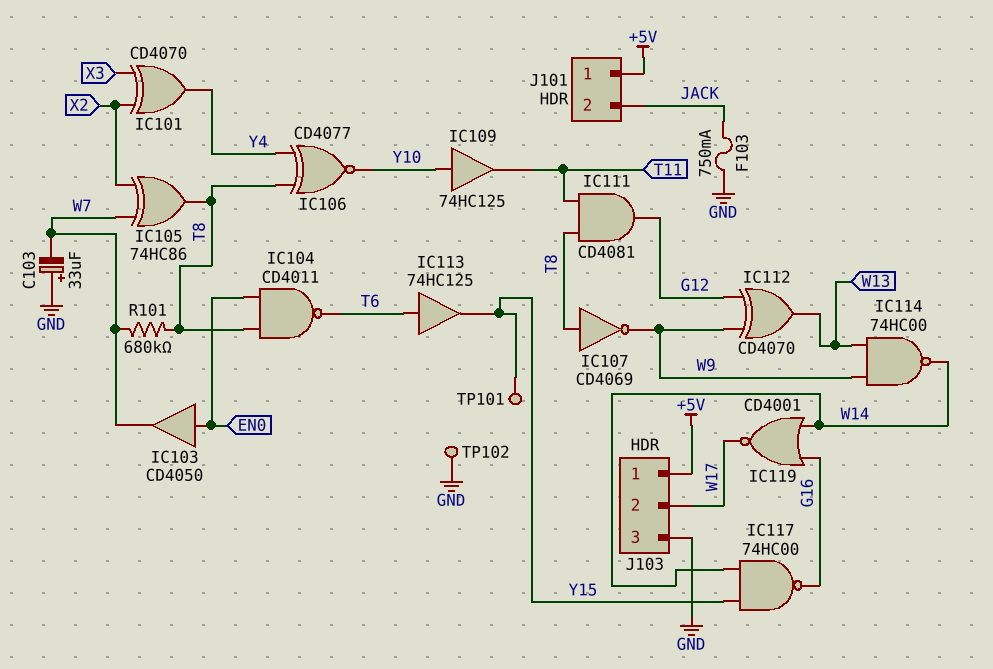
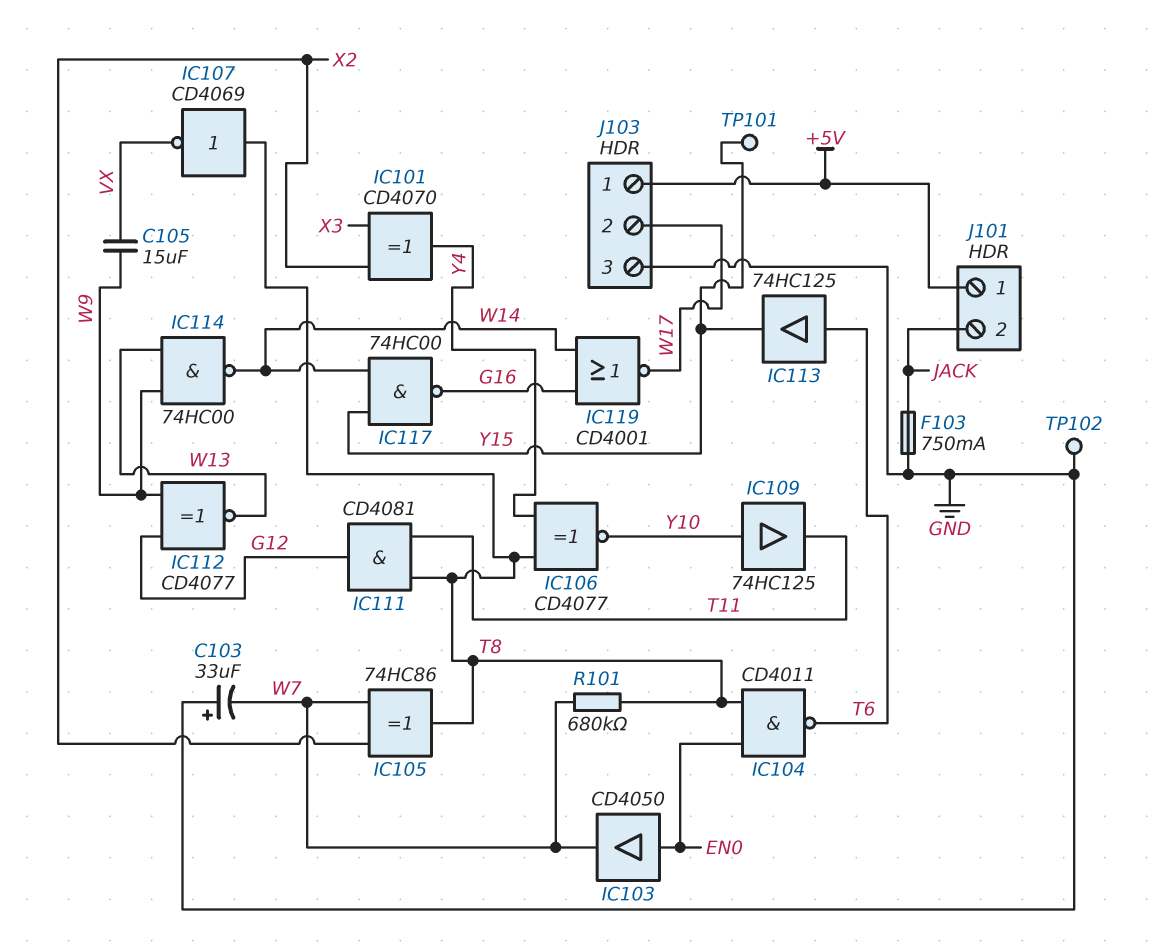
C105: none -> 15uF (VX, W9)
IC107: NOT CD4069 (in T8, out W9) -> NOT CD4069 (in T8, out VX)
IC112: XOR CD4070 (in G12, in W9, out W13) -> XNOR CD4077 (in G12, in W9, out W13)

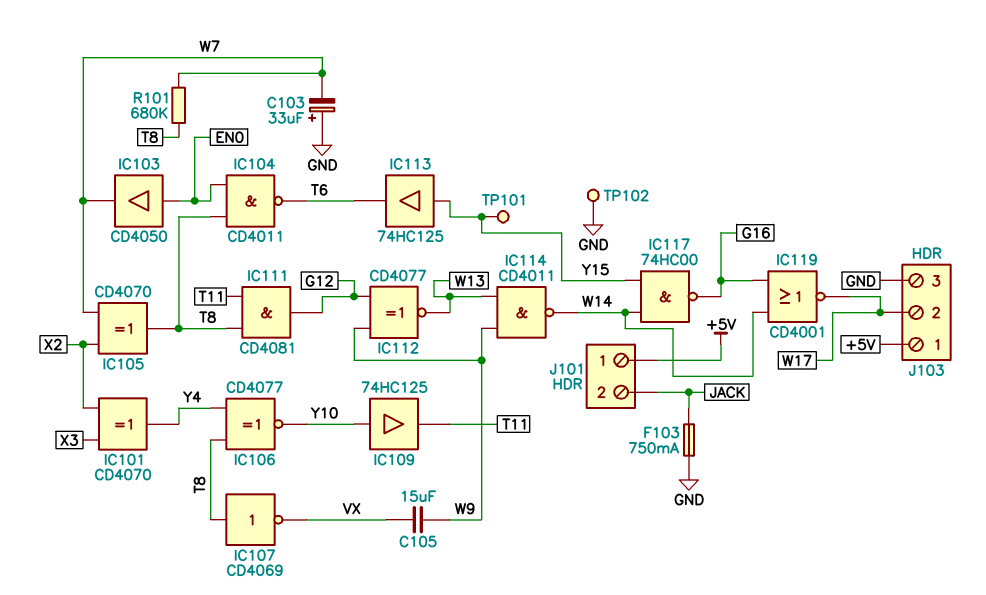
IC105: XOR 74HC86 (in W7, in X2, out T8) -> XOR CD4070 (in W7, in X2, out T8)
IC113: buffer 74HC125 (in T6, out Y15) -> buffer 74HC125 (in Y15, out T6)
IC114: NAND 74HC00 (in W9, in W13, out W14) -> NAND CD4011 (in W9, in W13, out W14)

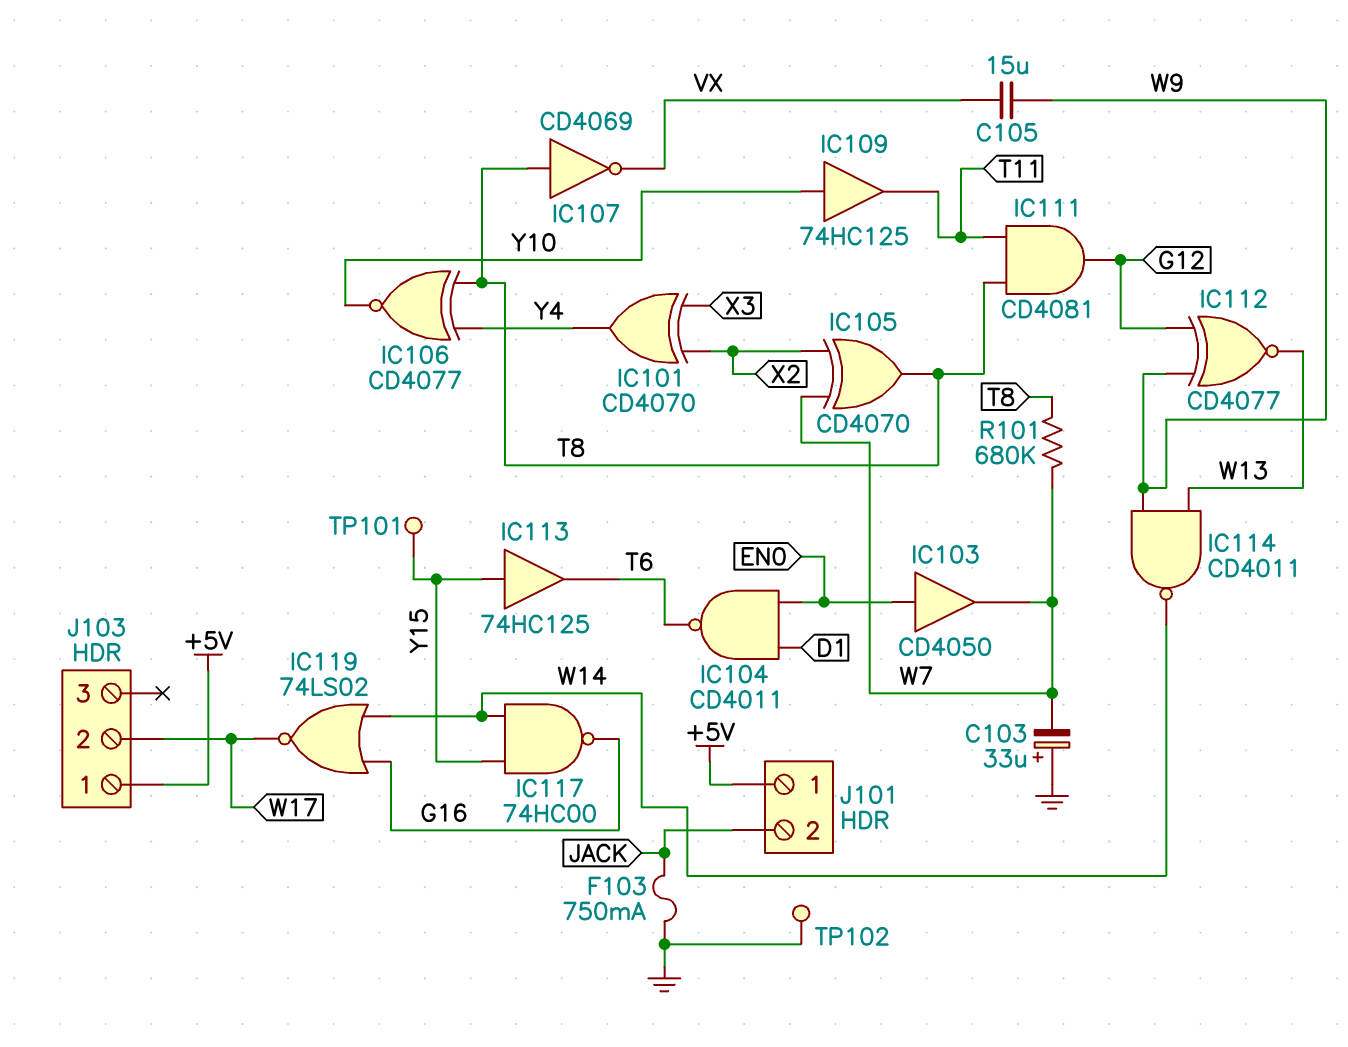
IC104: NAND CD4011 (in EN0, in T8, out T6) -> NAND CD4011 (in D1, in EN0, out T6)
IC119: NOR CD4001 (in G16, in W14, out W17) -> NOR 74LS02 (in G16, in W14, out W17)
J103 pin 3: GND -> none

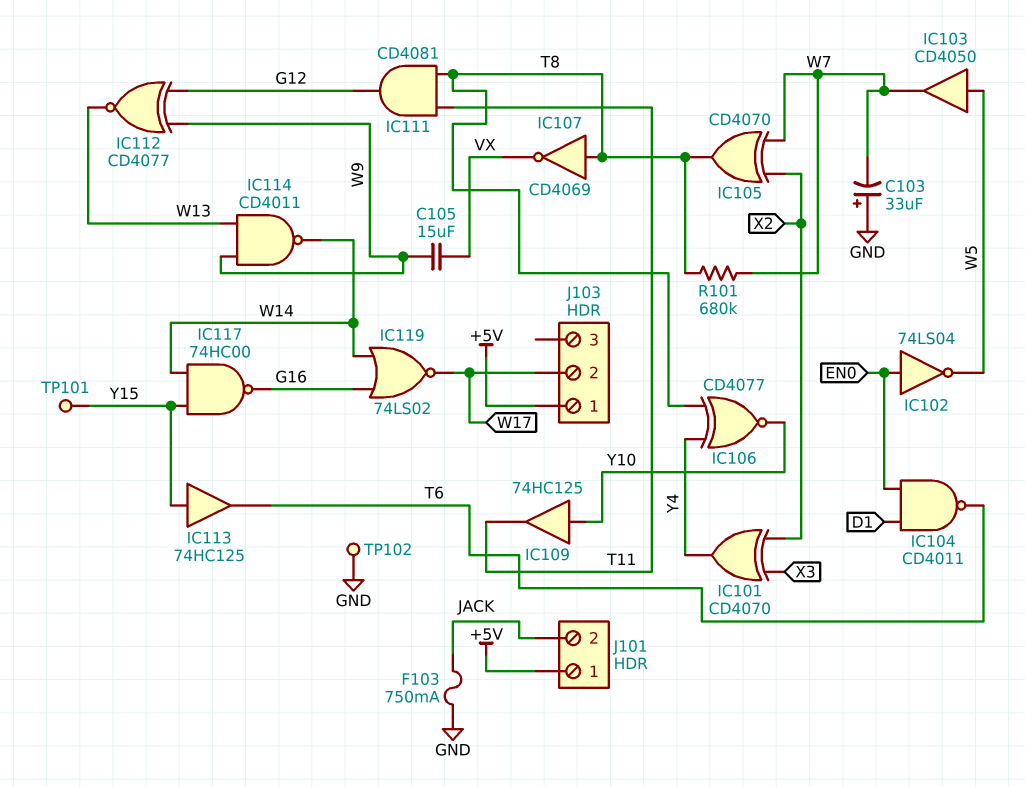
IC102: none -> NOT 74LS04 (in EN0, out W5)
IC103: buffer CD4050 (in EN0, out W7) -> buffer CD4050 (in W5, out W7)

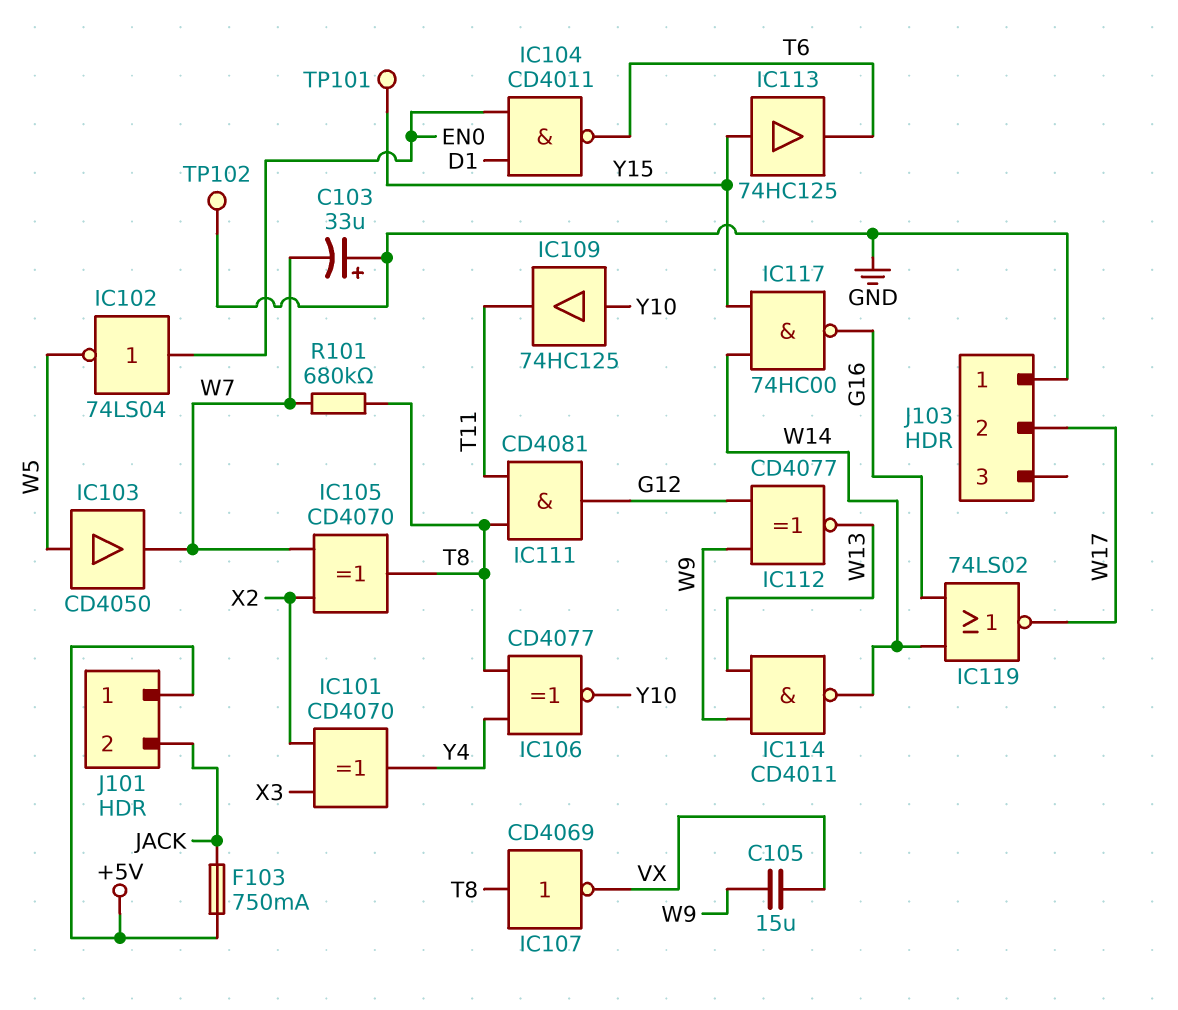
F103: 750mA (GND, JACK) -> 750mA (+5V, JACK)
J103 pin 1: +5V -> GND

